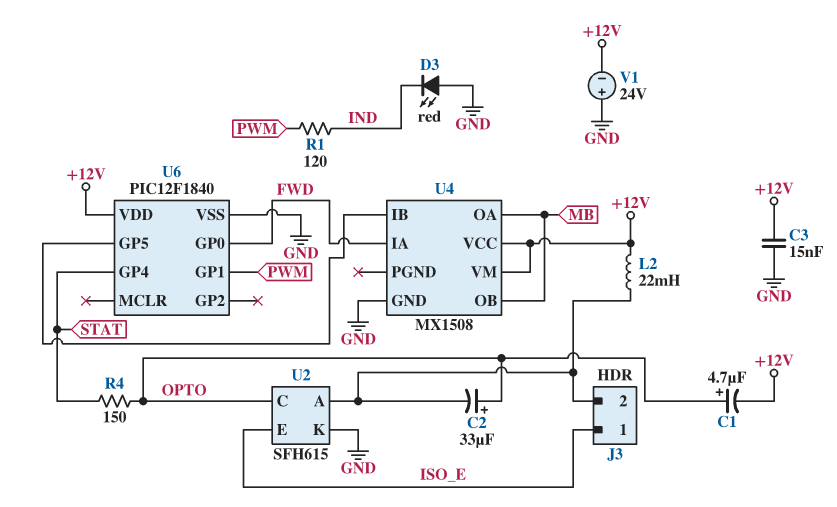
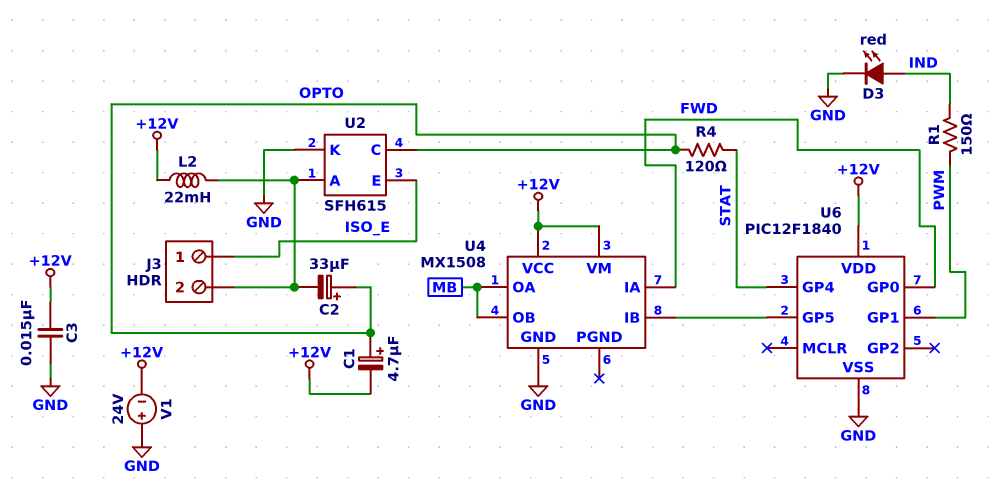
D3: LED red (A GND, K IND) -> LED red (A IND, K GND)
R1: 120 (IND, PWM) -> 150 (IND, PWM)
R4: 150 (OPTO, STAT) -> 120 (OPTO, STAT)

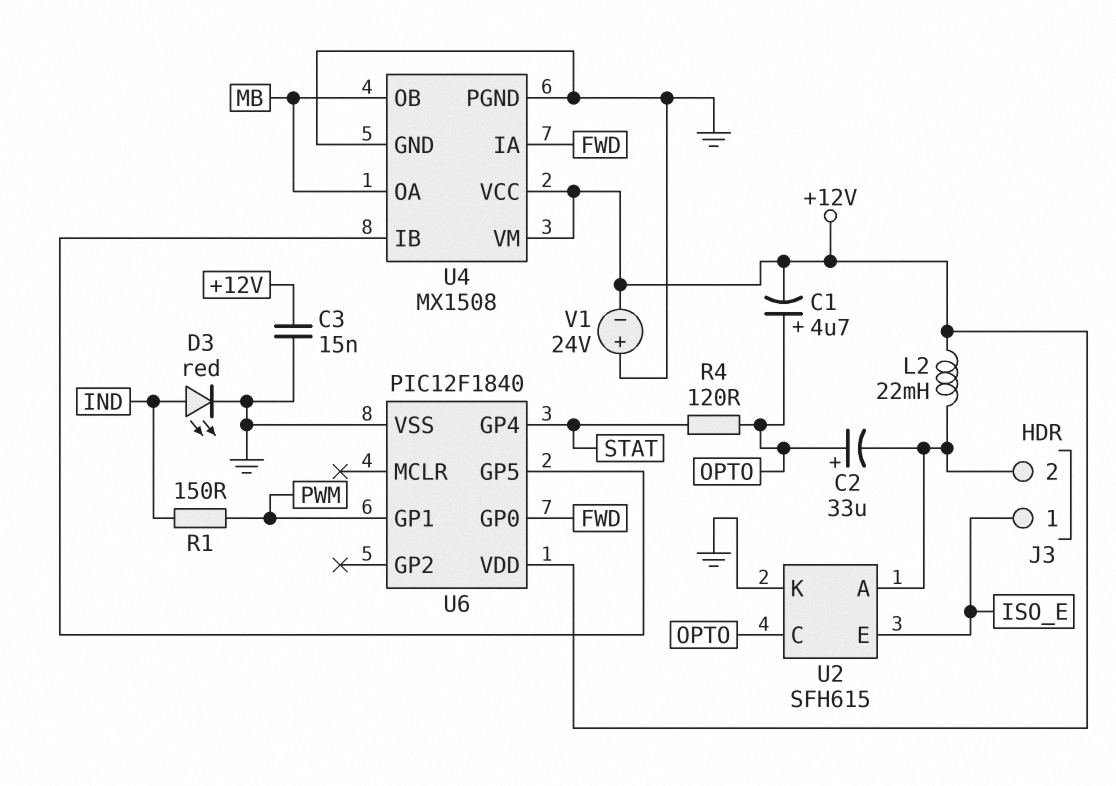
U4 pin PGND: none -> GND

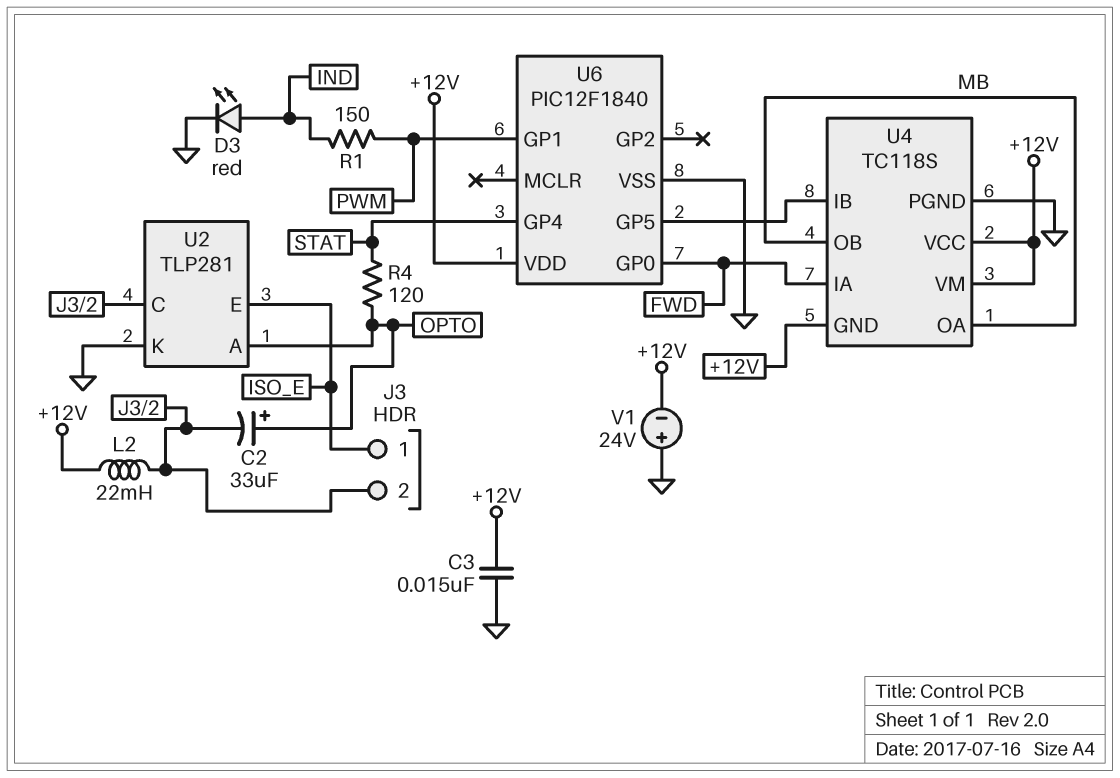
C1: 4.7uF (plus OPTO, minus +12V) -> none
U2: SFH615 -> TLP281
U2 pin A: J3/2 -> OPTO
U2 pin C: OPTO -> J3/2
U4: MX1508 -> TC118S
U4 pin GND: GND -> +12V

